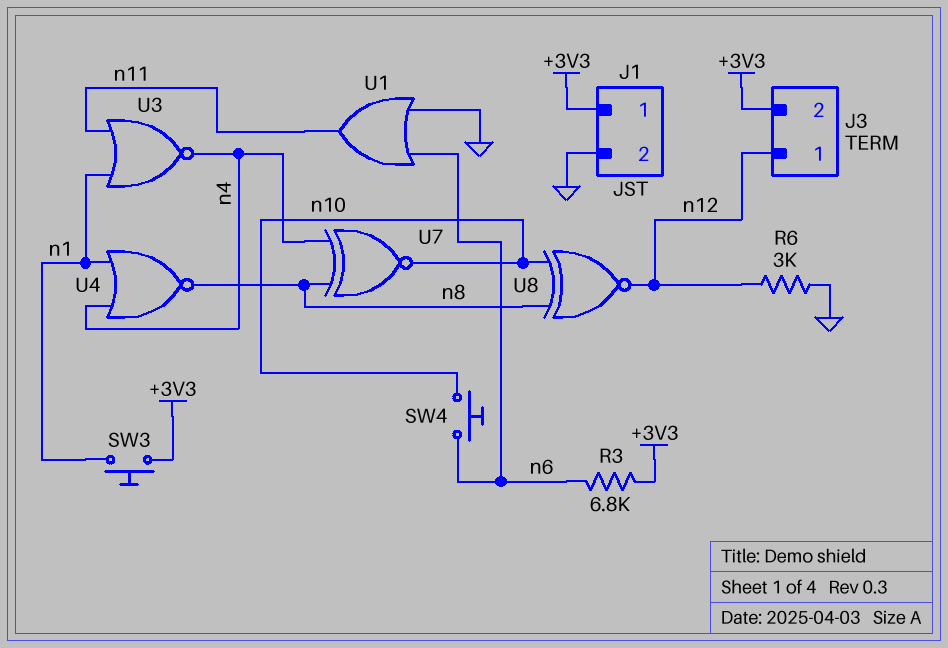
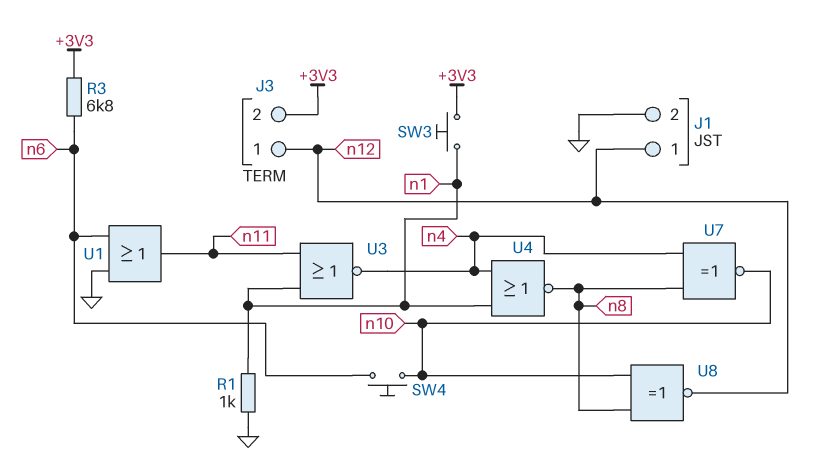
J1 pin 1: +3V3 -> n12
R1: none -> 1k (GND, n1)
R6: 3k (GND, n12) -> none

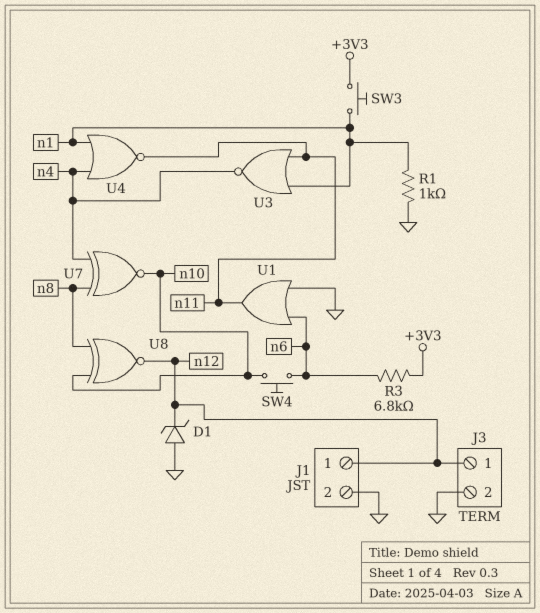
D1: none -> zener (A GND, K n12)
J3 pin 2: +3V3 -> GND
U4: NOR (in n1, in n4, out n8) -> NOR (in n1, in n4, out n11)

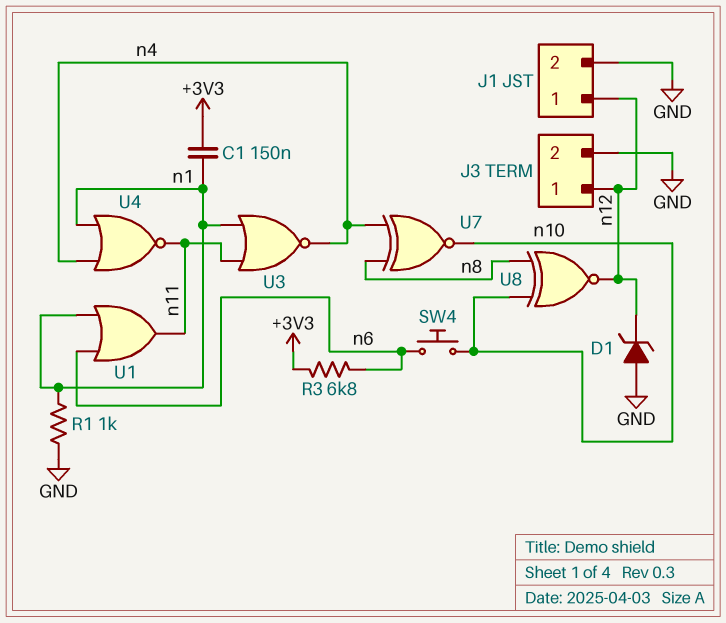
C1: none -> 150nF (+3V3, n1)
SW3: button (+3V3, n1) -> none
U1: OR (in GND, in n6, out n11) -> OR (in n1, in n6, out n11)

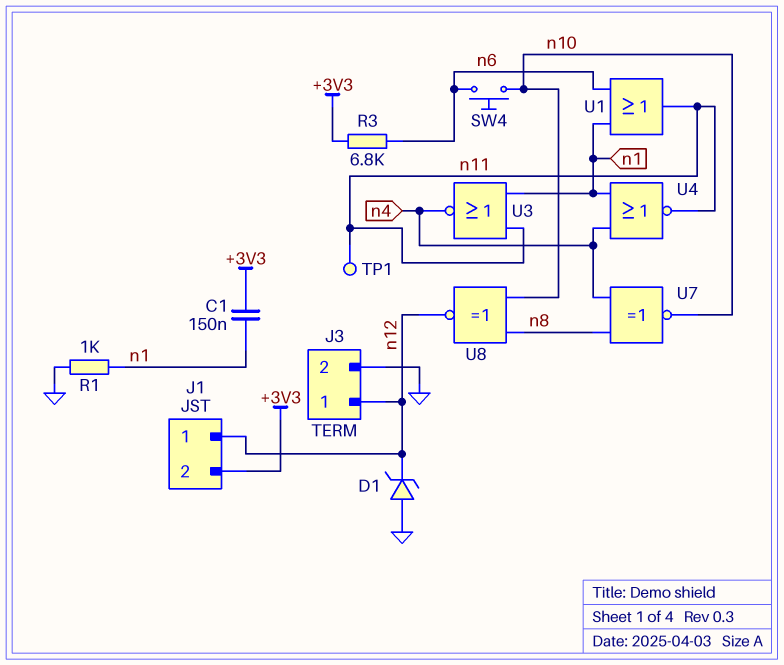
J1 pin 2: GND -> +3V3
TP1: none -> test point (n11)

